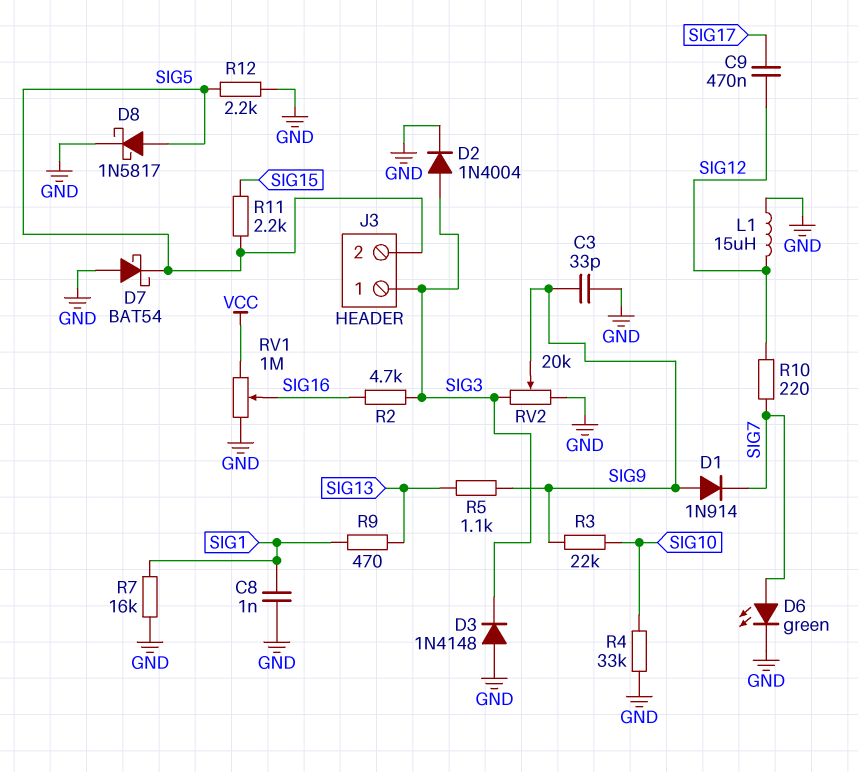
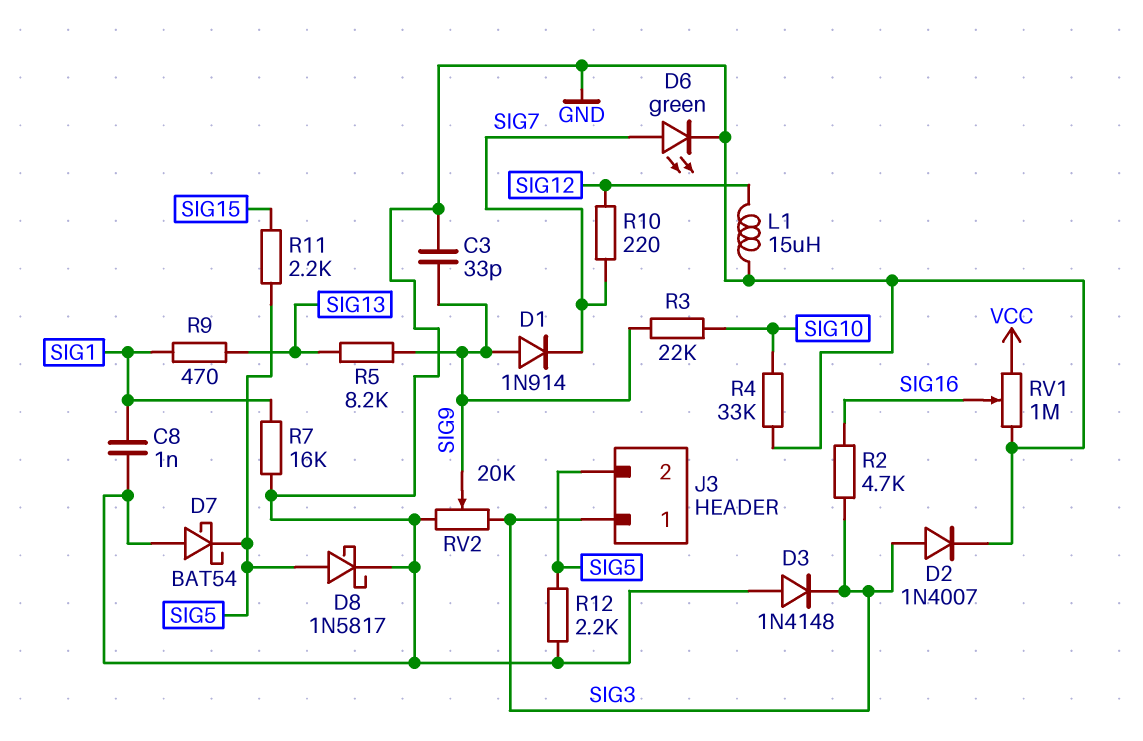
C9: 470nF (SIG12, SIG17) -> none
D2: diode 1N4004 (A SIG3, K GND) -> diode 1N4007 (A SIG3, K GND)
R5: 1.1k (SIG9, SIG13) -> 8.2k (SIG9, SIG13)

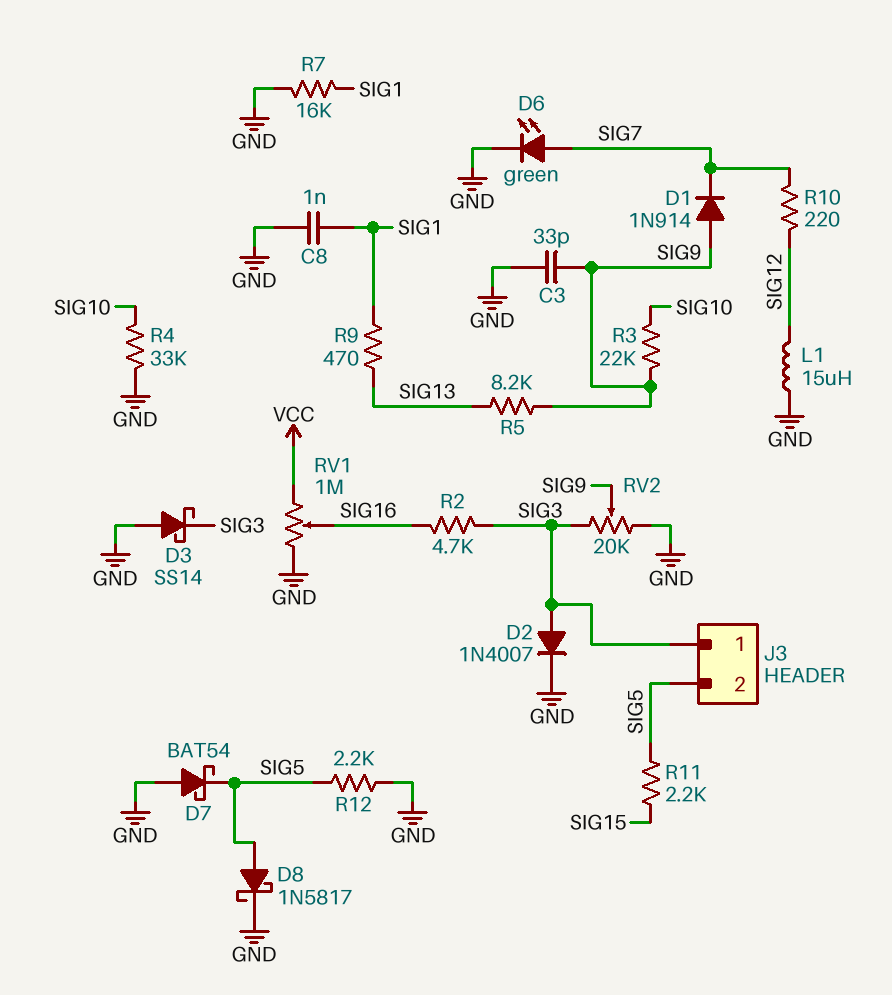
D3: diode 1N4148 (A GND, K SIG3) -> schottky SS14 (A GND, K SIG3)

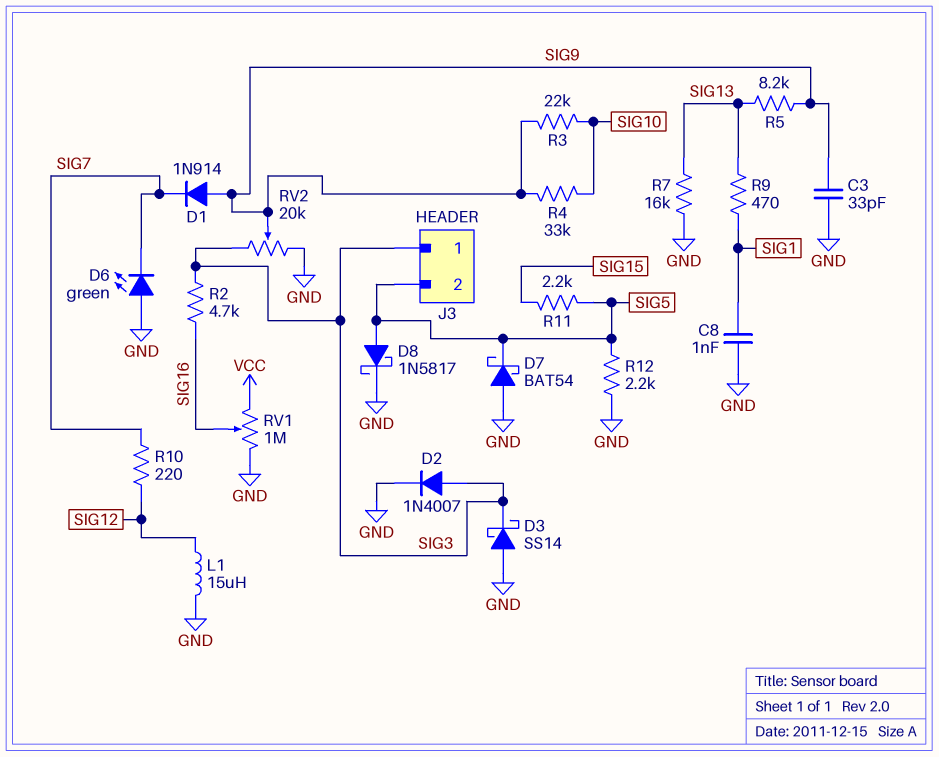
D6: LED green (A SIG7, K GND) -> LED green (A GND, K SIG7)
R4: 33k (GND, SIG10) -> 33k (SIG9, SIG10)
R7: 16k (GND, SIG1) -> 16k (GND, SIG13)

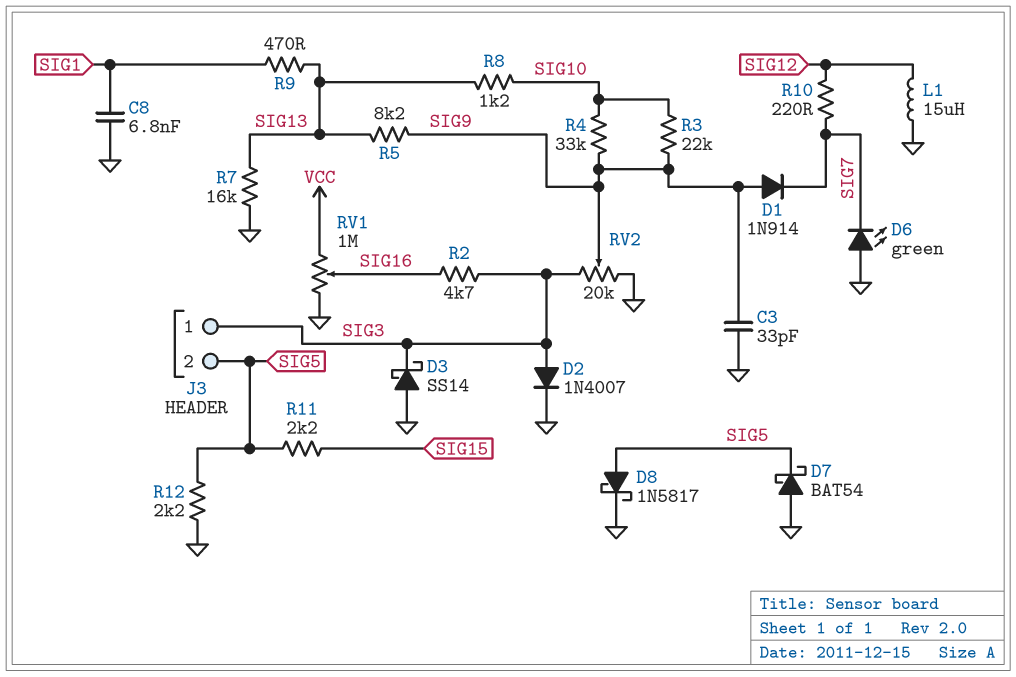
C8: 1nF (GND, SIG1) -> 6.8nF (GND, SIG1)
R8: none -> 1.2k (SIG10, SIG13)

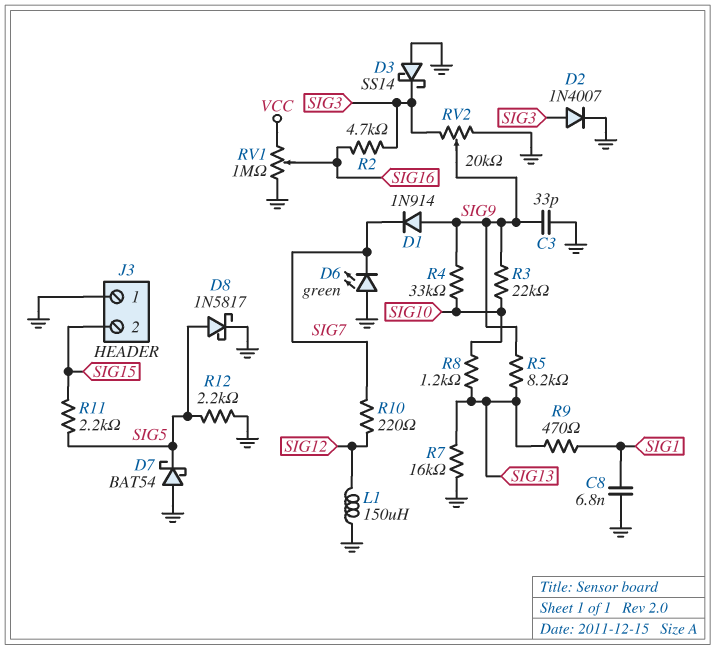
J3 pin 1: SIG3 -> GND
J3 pin 2: SIG5 -> SIG15
L1: 15uH (GND, SIG12) -> 150uH (GND, SIG12)

